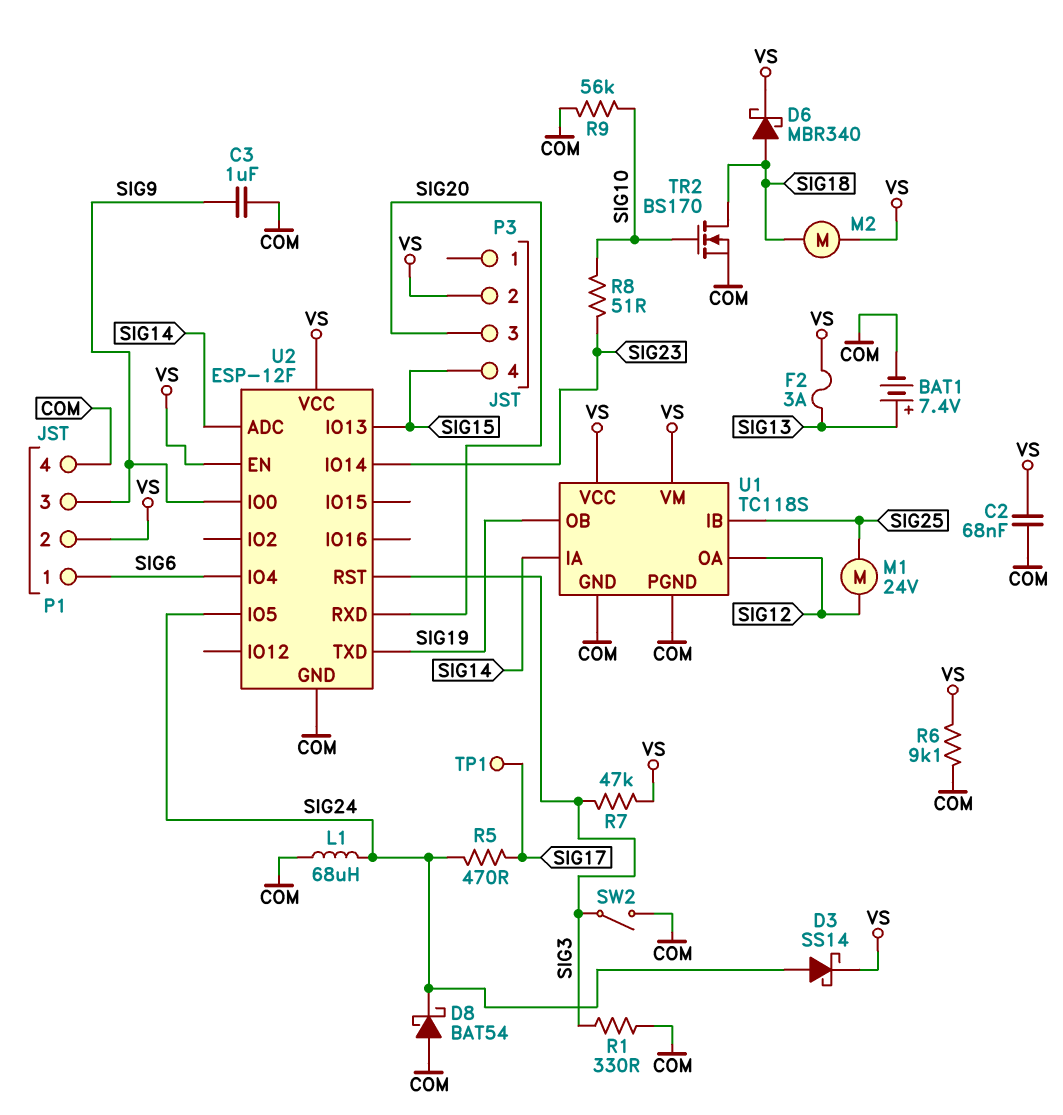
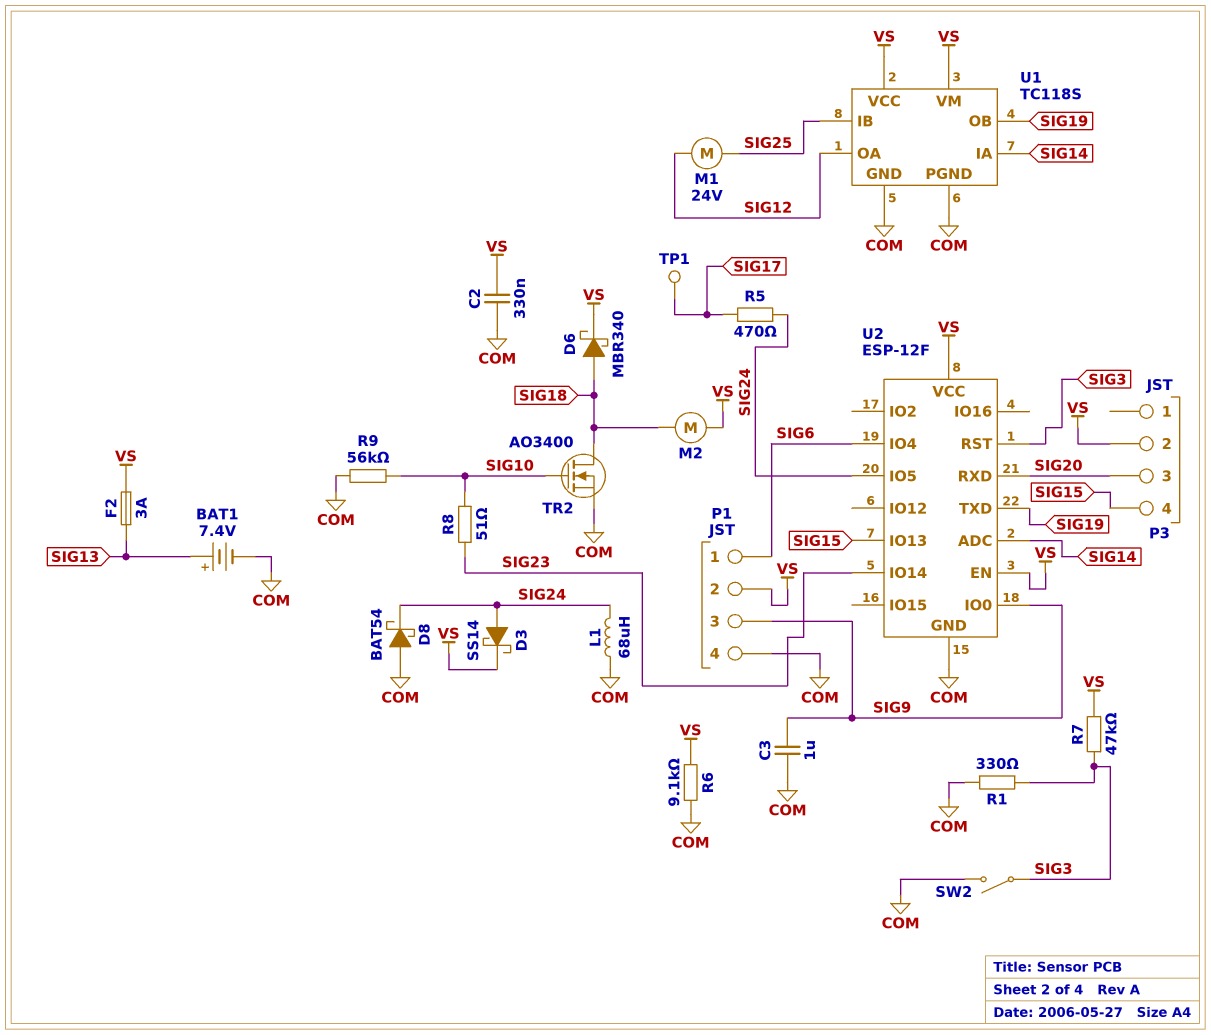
C2: 68nF (COM, VS) -> 330nF (COM, VS)
TR2: NMOS BS170 (G SIG10, D SIG18, S COM) -> NMOS AO3400 (G SIG10, D SIG18, S COM)

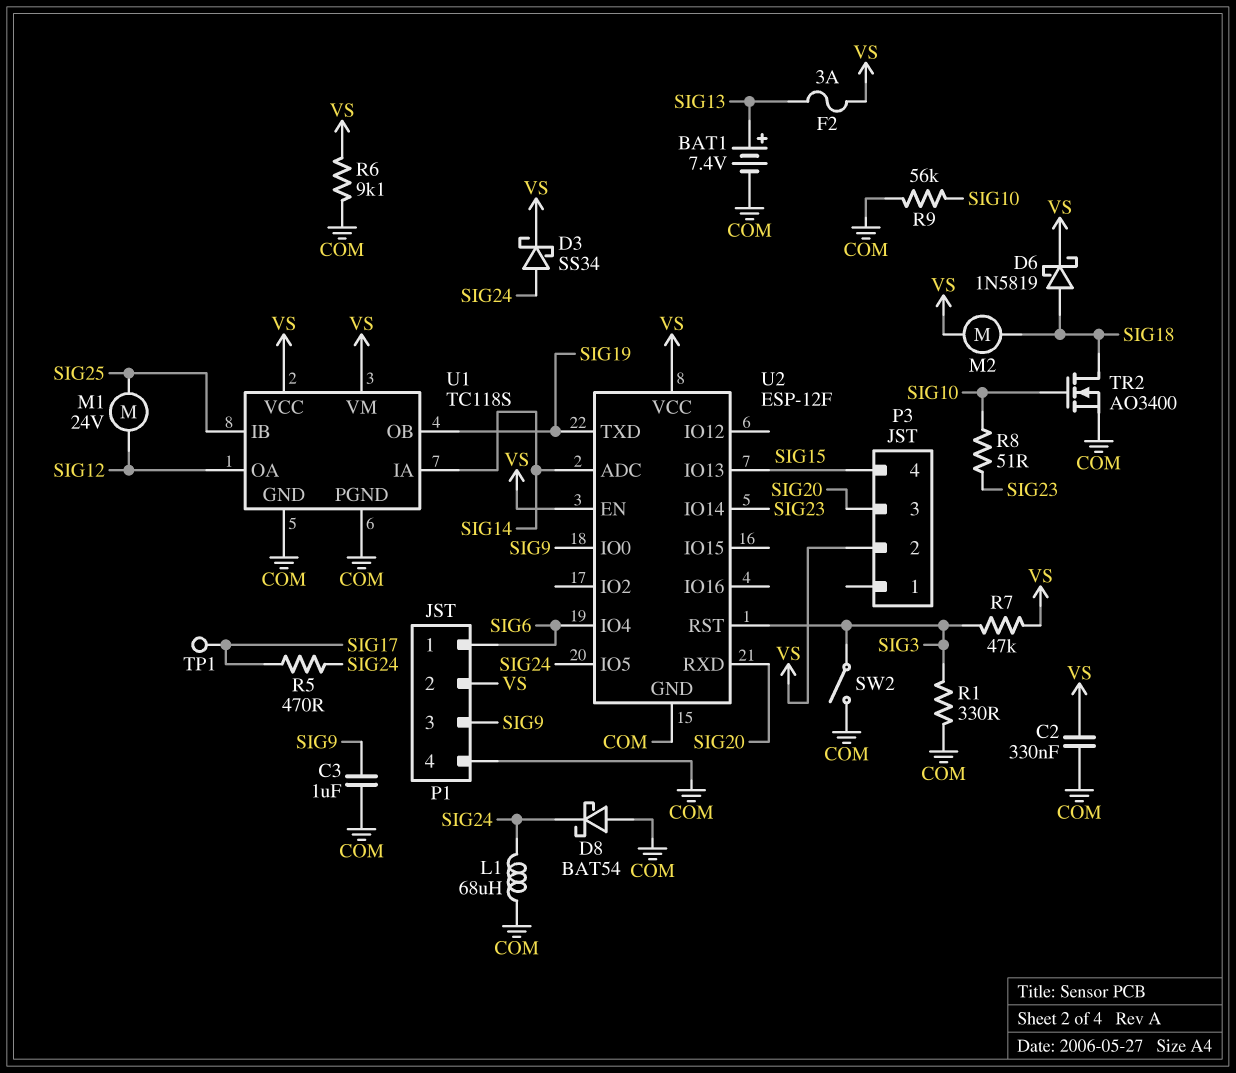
D3: schottky SS14 (A SIG24, K VS) -> schottky SS34 (A SIG24, K VS)
D6: schottky MBR340 (A SIG18, K VS) -> schottky 1N5819 (A SIG18, K VS)

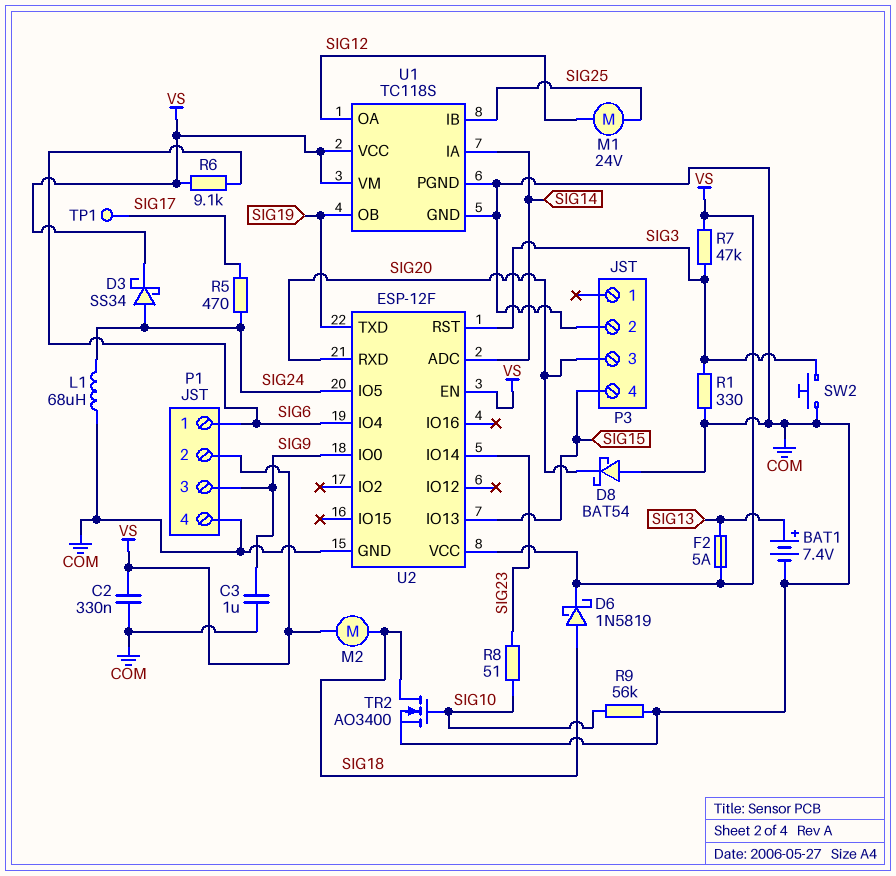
D8: schottky BAT54 (A COM, K SIG24) -> schottky BAT54 (A COM, K SIG20)
F2: 3A (SIG13, VS) -> 5A (SIG13, VS)
P3 pin 2: VS -> COM
R6: 9.1k (COM, VS) -> 9.1k (SIG6, VS)
SW2: switch (COM, SIG3) -> button (COM, SIG3)

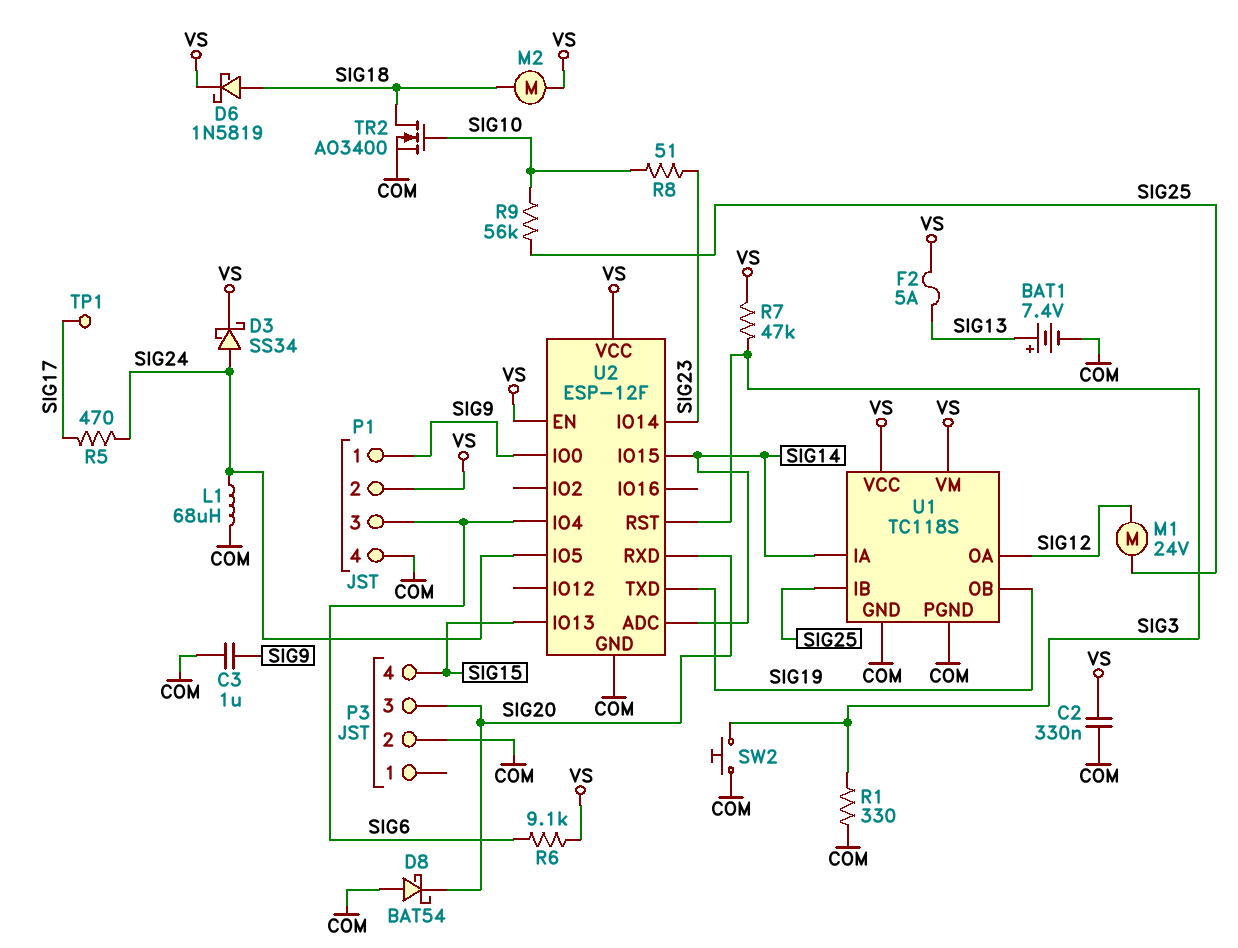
P1 pin 1: SIG6 -> SIG9
P1 pin 3: SIG9 -> SIG6
R9: 56k (COM, SIG10) -> 56k (SIG10, SIG25)
U2 pin IO15: none -> SIG14

